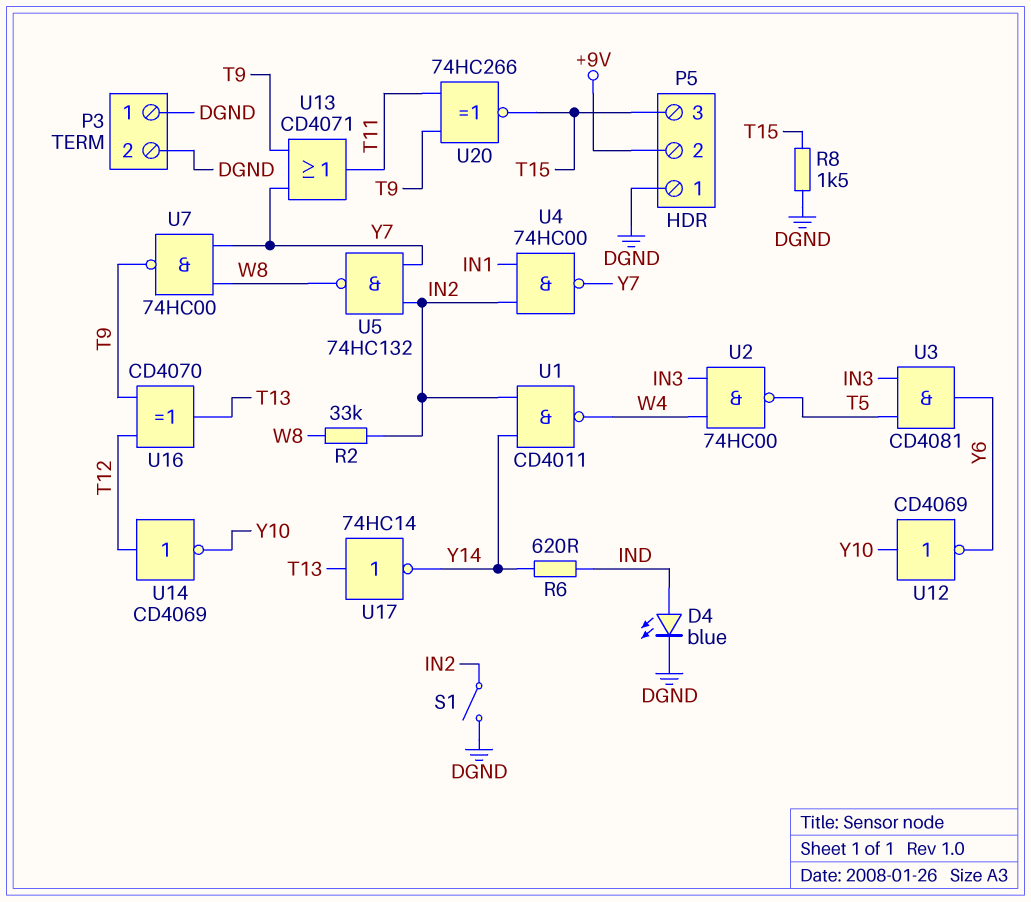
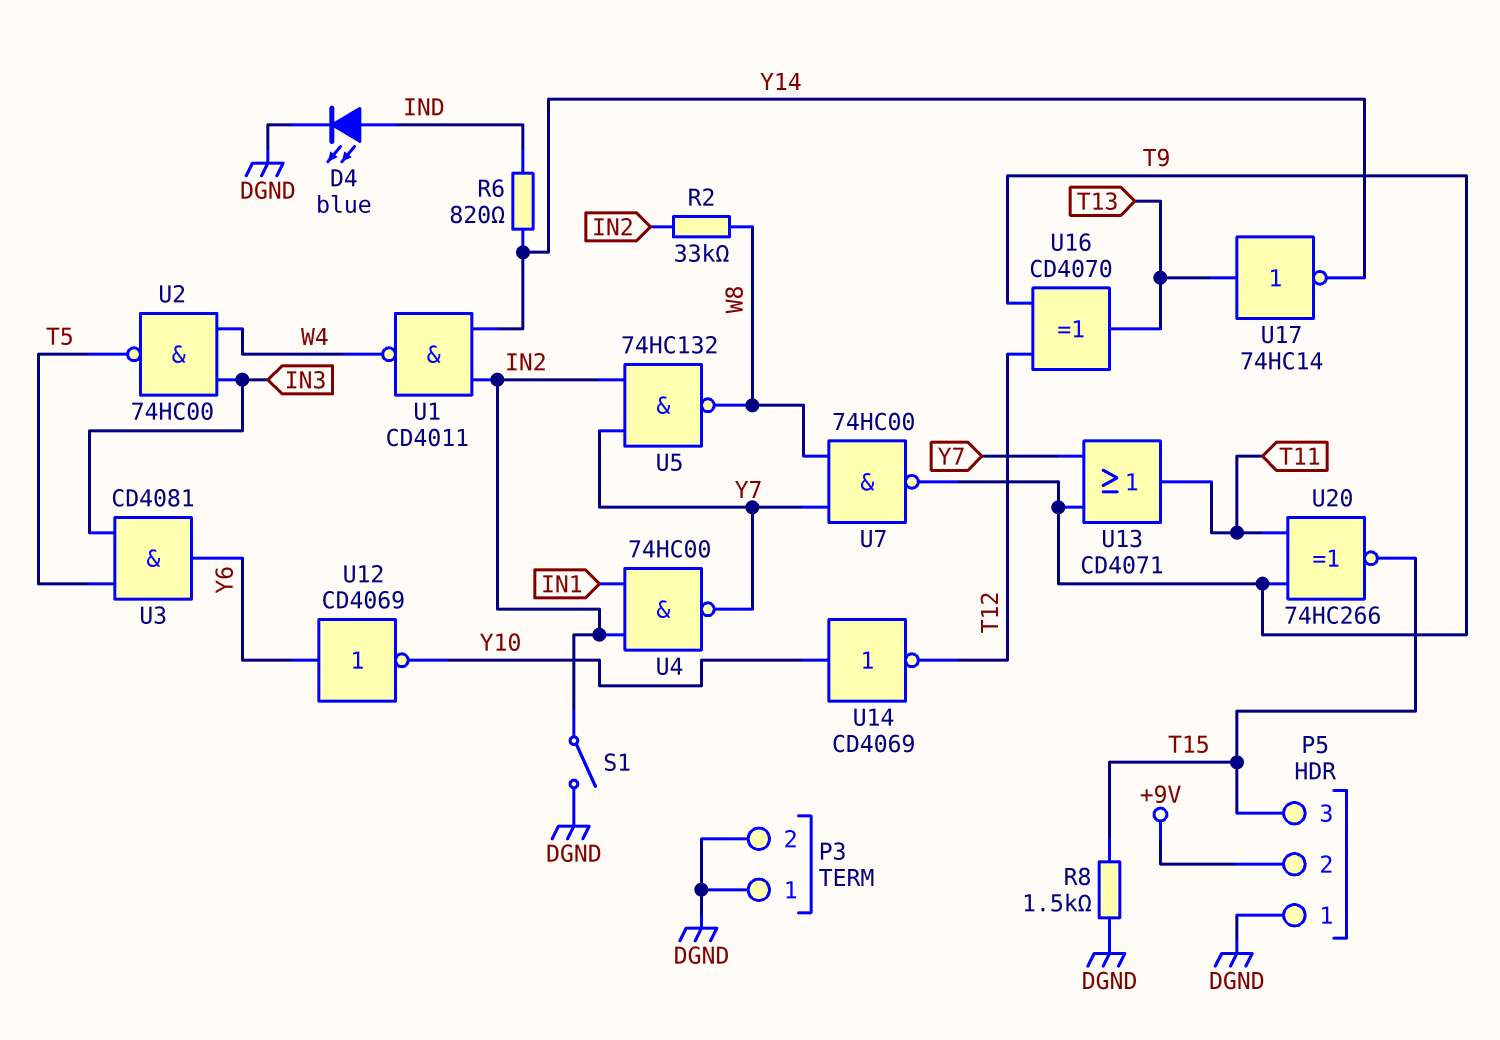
R6: 620 (IND, Y14) -> 820 (IND, Y14)
U12: NOT CD4069 (in Y10, out Y6) -> NOT CD4069 (in Y6, out Y10)
U14: NOT CD4069 (in T12, out Y10) -> NOT CD4069 (in Y10, out T12)

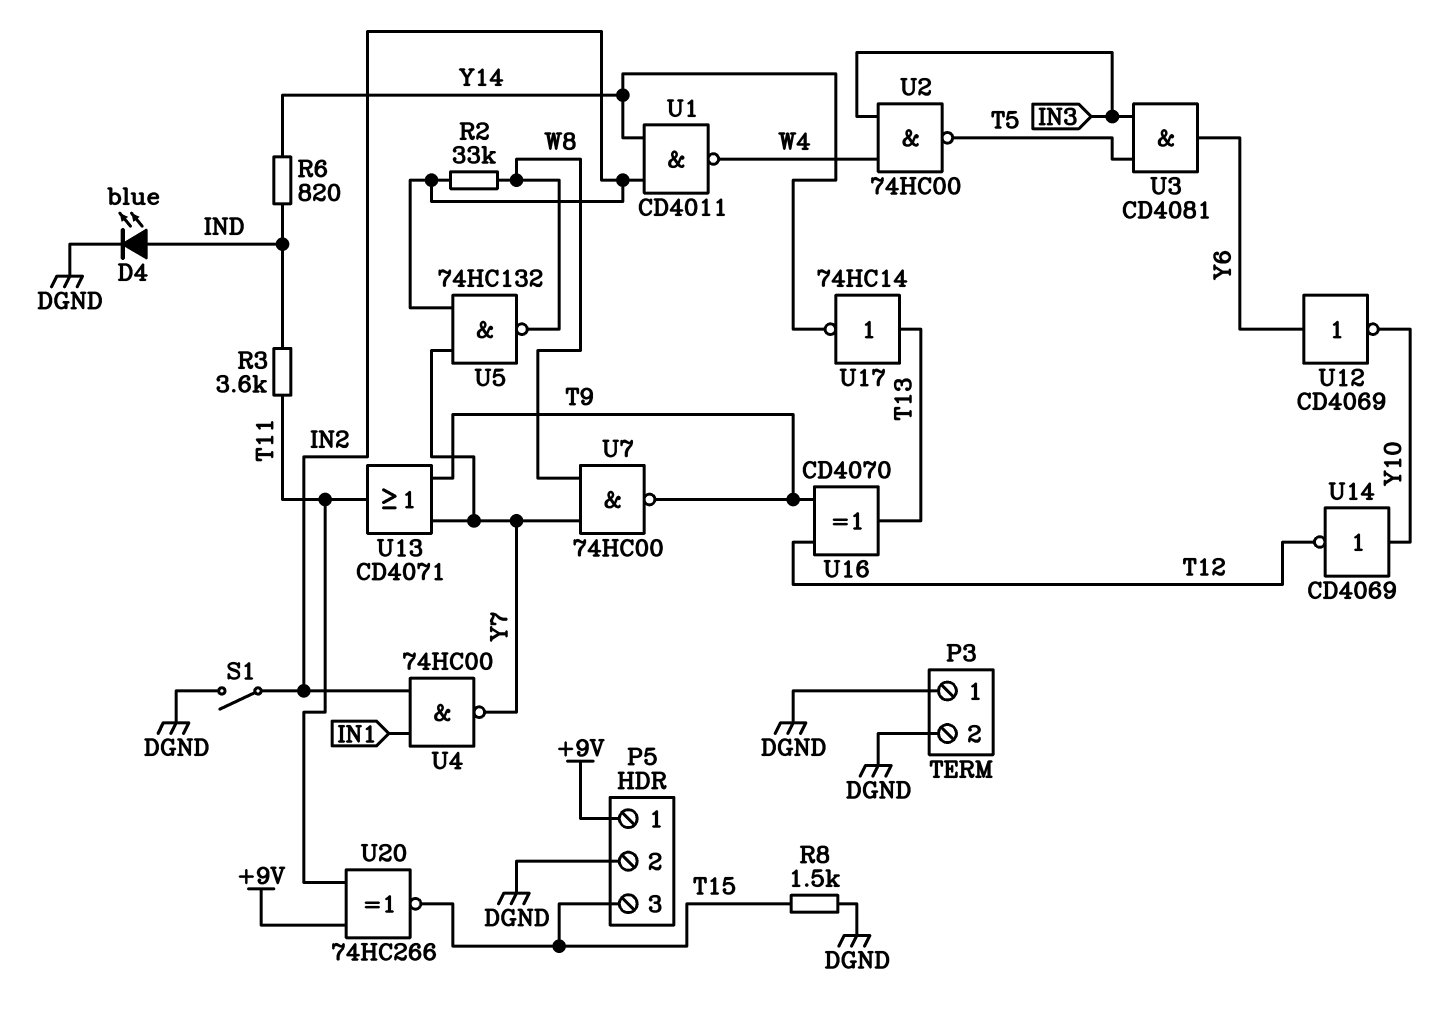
P5 pin 1: DGND -> +9V
P5 pin 2: +9V -> DGND
R3: none -> 3.6k (IND, T11)
U20: XNOR 74HC266 (in T9, in T11, out T15) -> XNOR 74HC266 (in +9V, in T11, out T15)

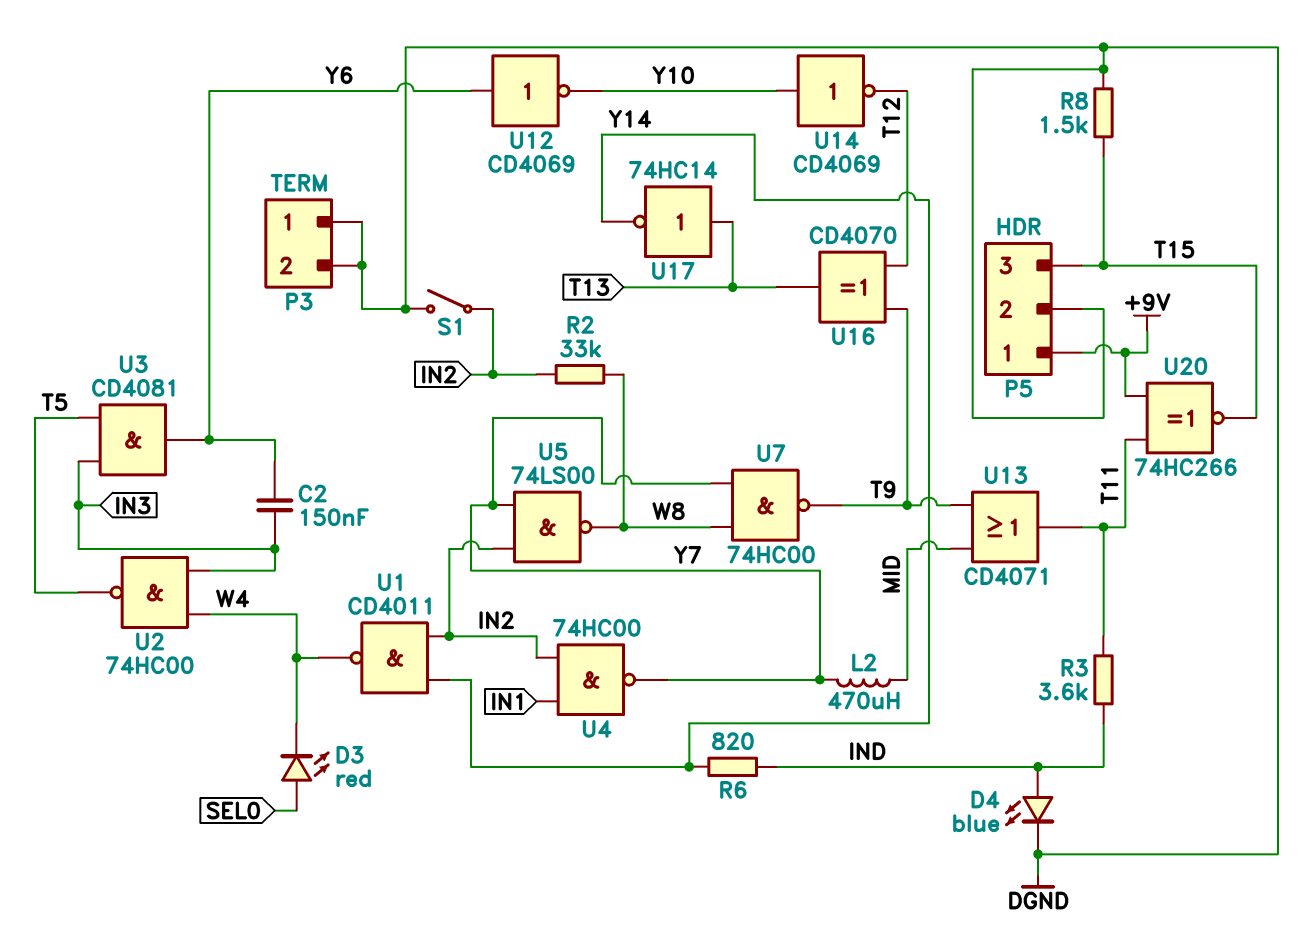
C2: none -> 150nF (IN3, Y6)
D3: none -> LED red (A SEL0, K W4)
L2: none -> 470uH (MID, Y7)
U5: NAND 74HC132 (in IN2, in Y7, out W8) -> NAND 74LS00 (in IN2, in Y7, out W8)
U13: OR CD4071 (in T9, in Y7, out T11) -> OR CD4071 (in MID, in T9, out T11)

